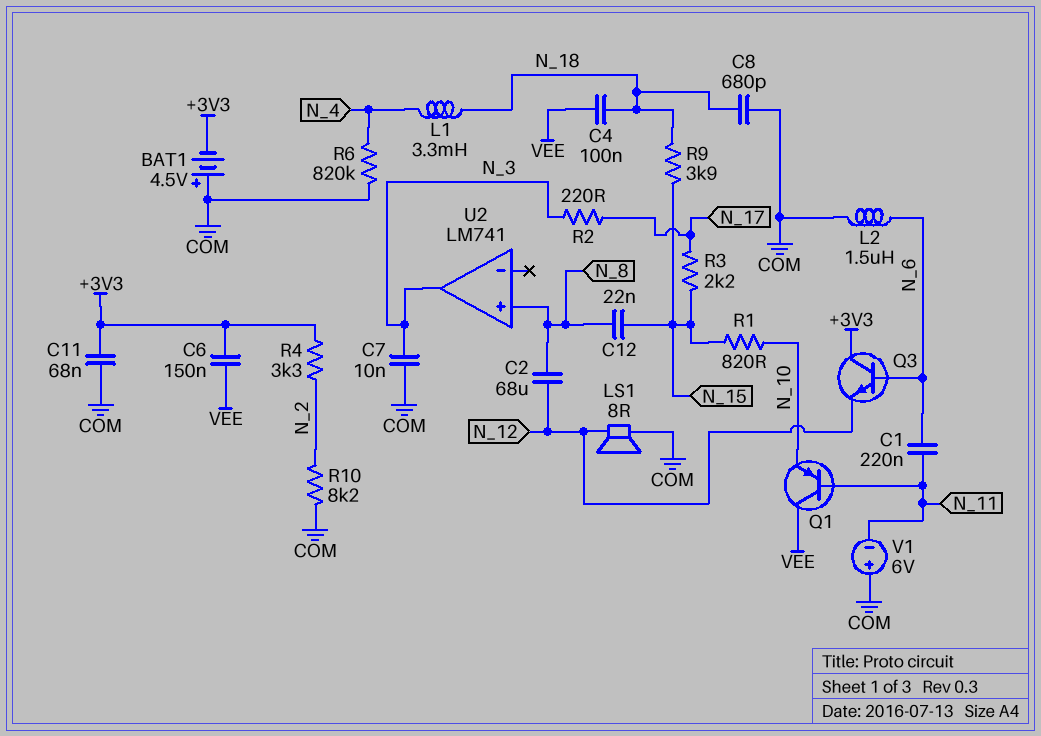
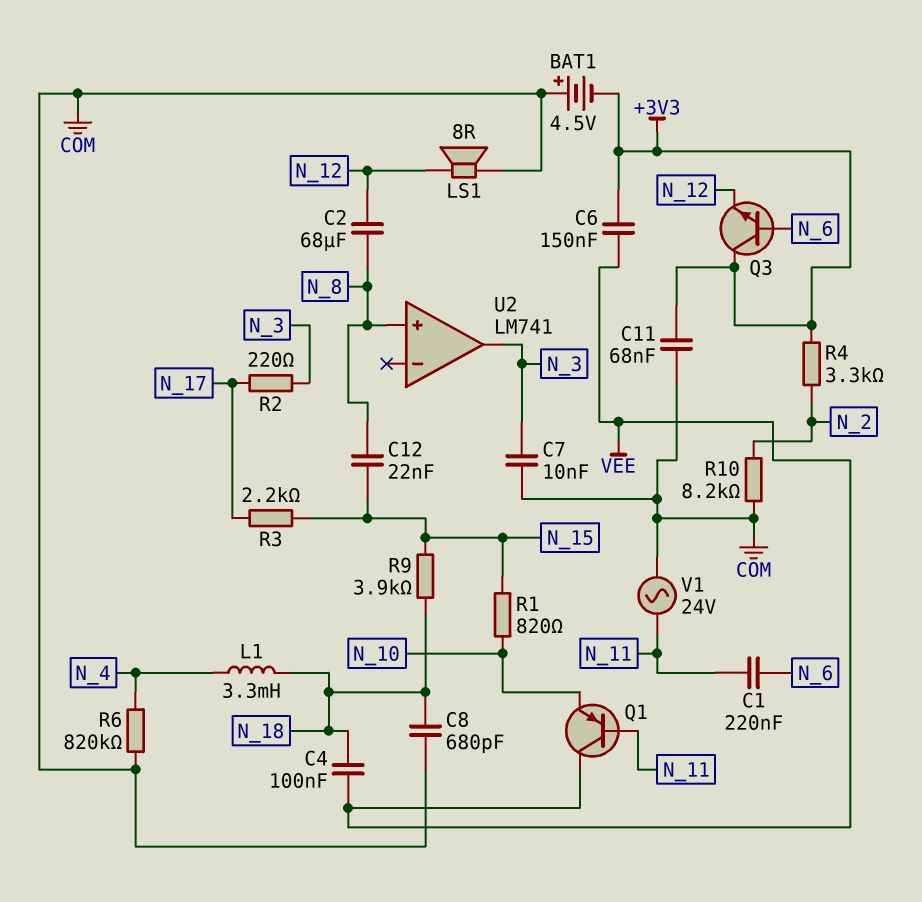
L2: 1.5uH (COM, N_6) -> none
V1: 6V (plus COM, minus N_11) -> AC 24V (COM, N_11)

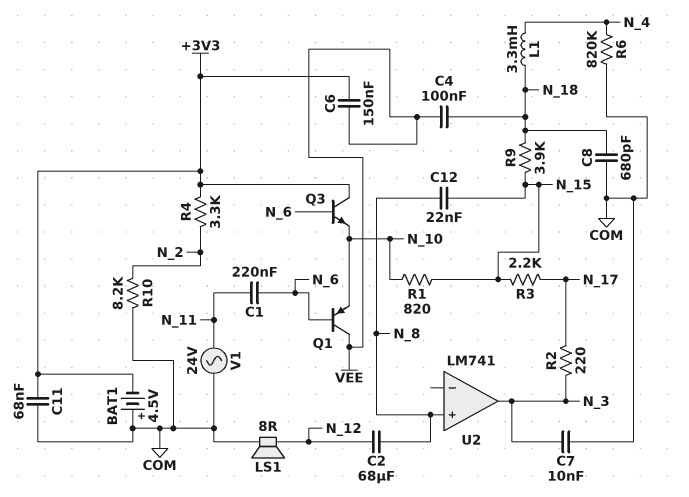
Q1: PNP (B N_11, C VEE, E N_10) -> PNP (B N_6, C VEE, E N_10)
Q3: NPN (B N_6, C +3V3, E N_12) -> NPN (B N_6, C +3V3, E N_10)

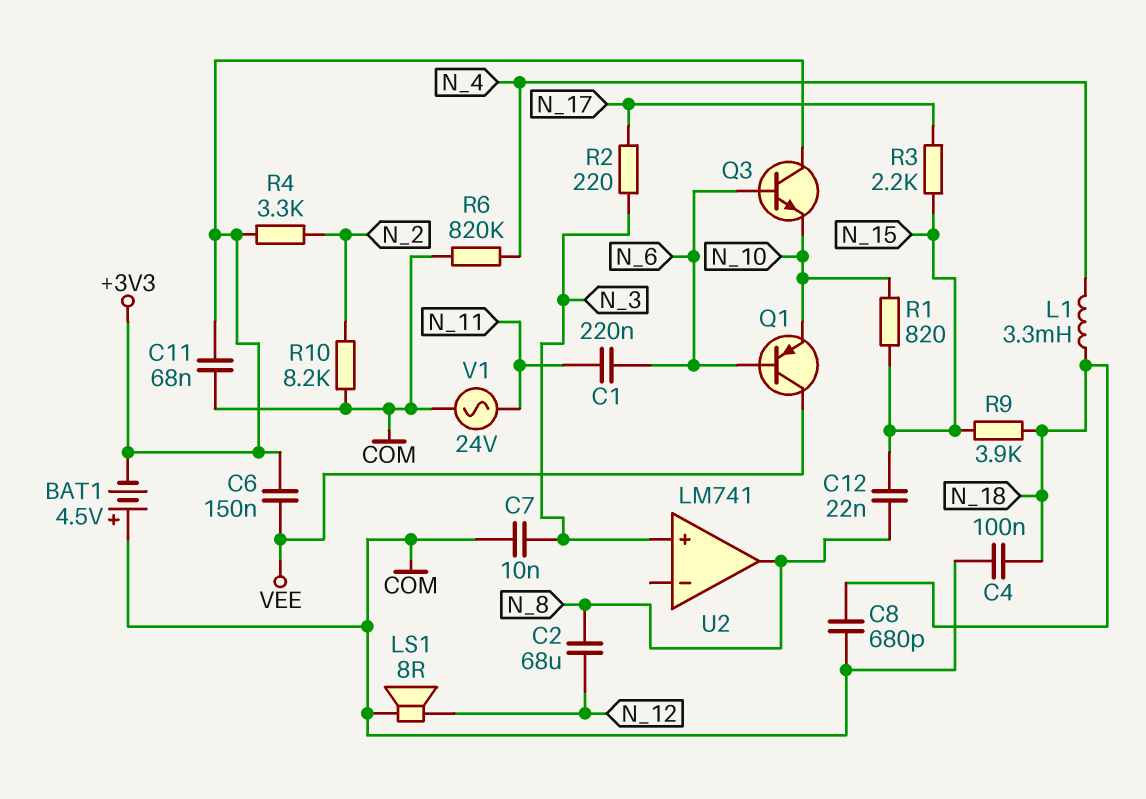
C4: 100nF (N_18, VEE) -> 100nF (COM, N_18)
U2 pin in+: N_8 -> N_3
U2 pin out: N_3 -> N_8

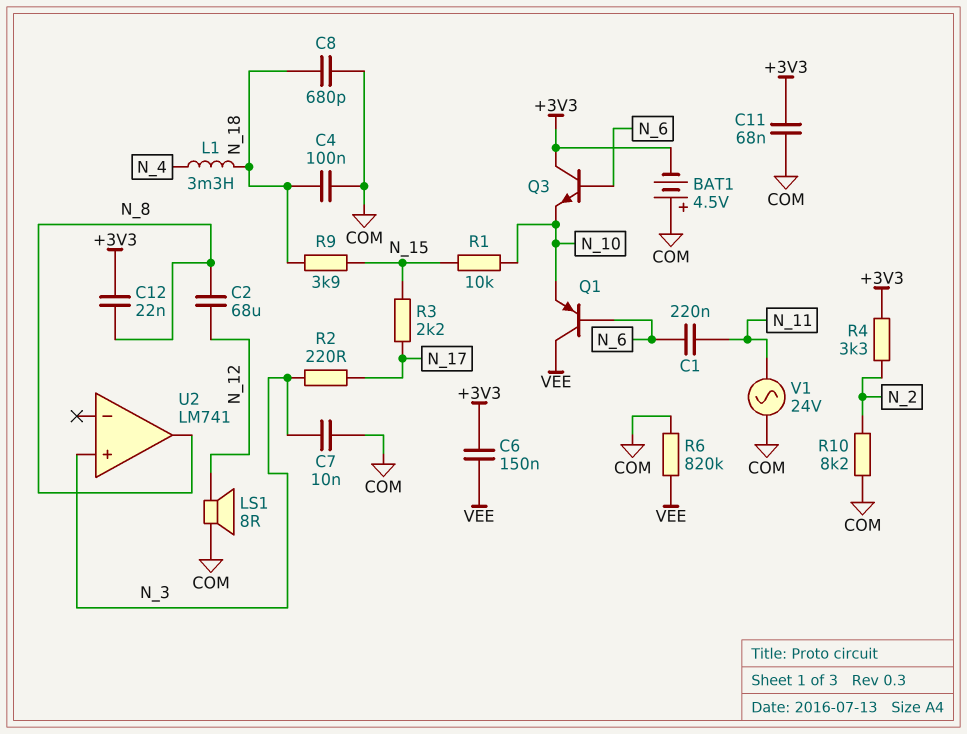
C12: 22nF (N_8, N_15) -> 22nF (+3V3, N_8)
R1: 820 (N_10, N_15) -> 10k (N_10, N_15)
R6: 820k (COM, N_4) -> 820k (COM, VEE)

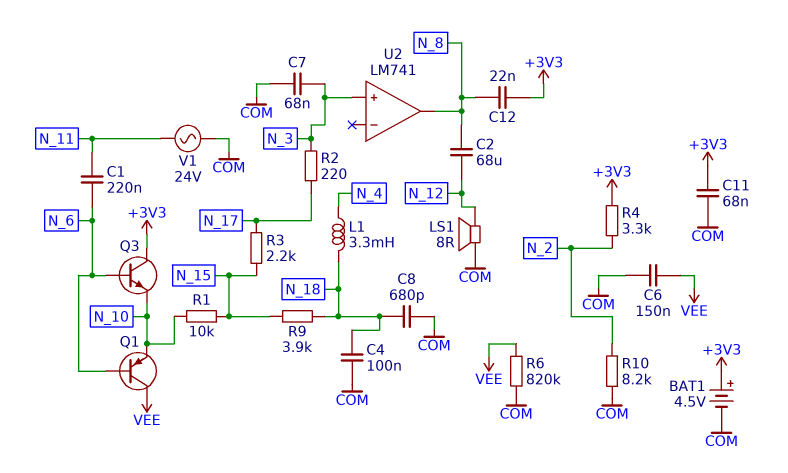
BAT1: 4.5V (plus COM, minus +3V3) -> 4.5V (plus +3V3, minus COM)
C6: 150nF (+3V3, VEE) -> 150nF (COM, VEE)
C7: 10nF (COM, N_3) -> 68nF (COM, N_3)

